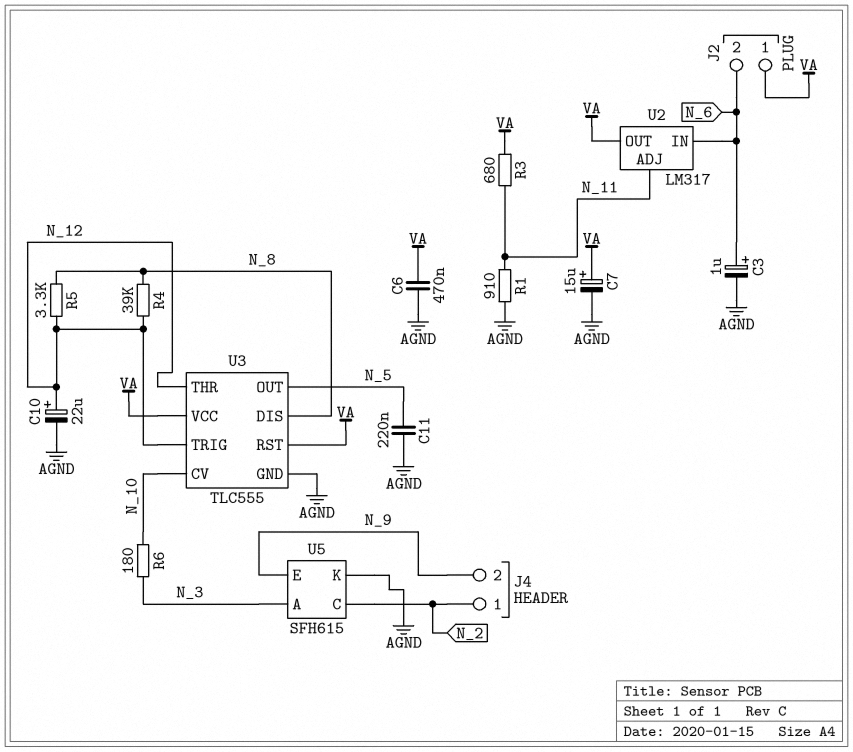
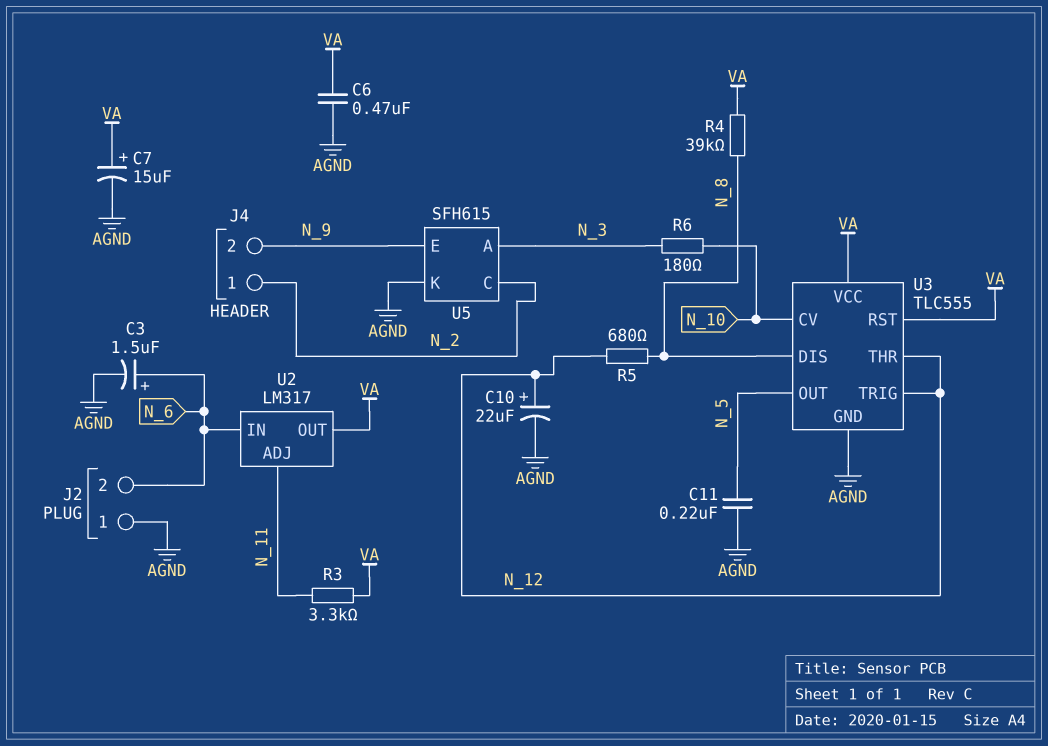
C3: 1uF (plus N_6, minus AGND) -> 1.5uF (plus N_6, minus AGND)
J2 pin 1: VA -> AGND
R1: 910 (AGND, N_11) -> none
R3: 680 (N_11, VA) -> 3.3k (N_11, VA)
R4: 39k (N_8, N_12) -> 39k (N_8, VA)
R5: 3.3k (N_8, N_12) -> 680 (N_8, N_12)

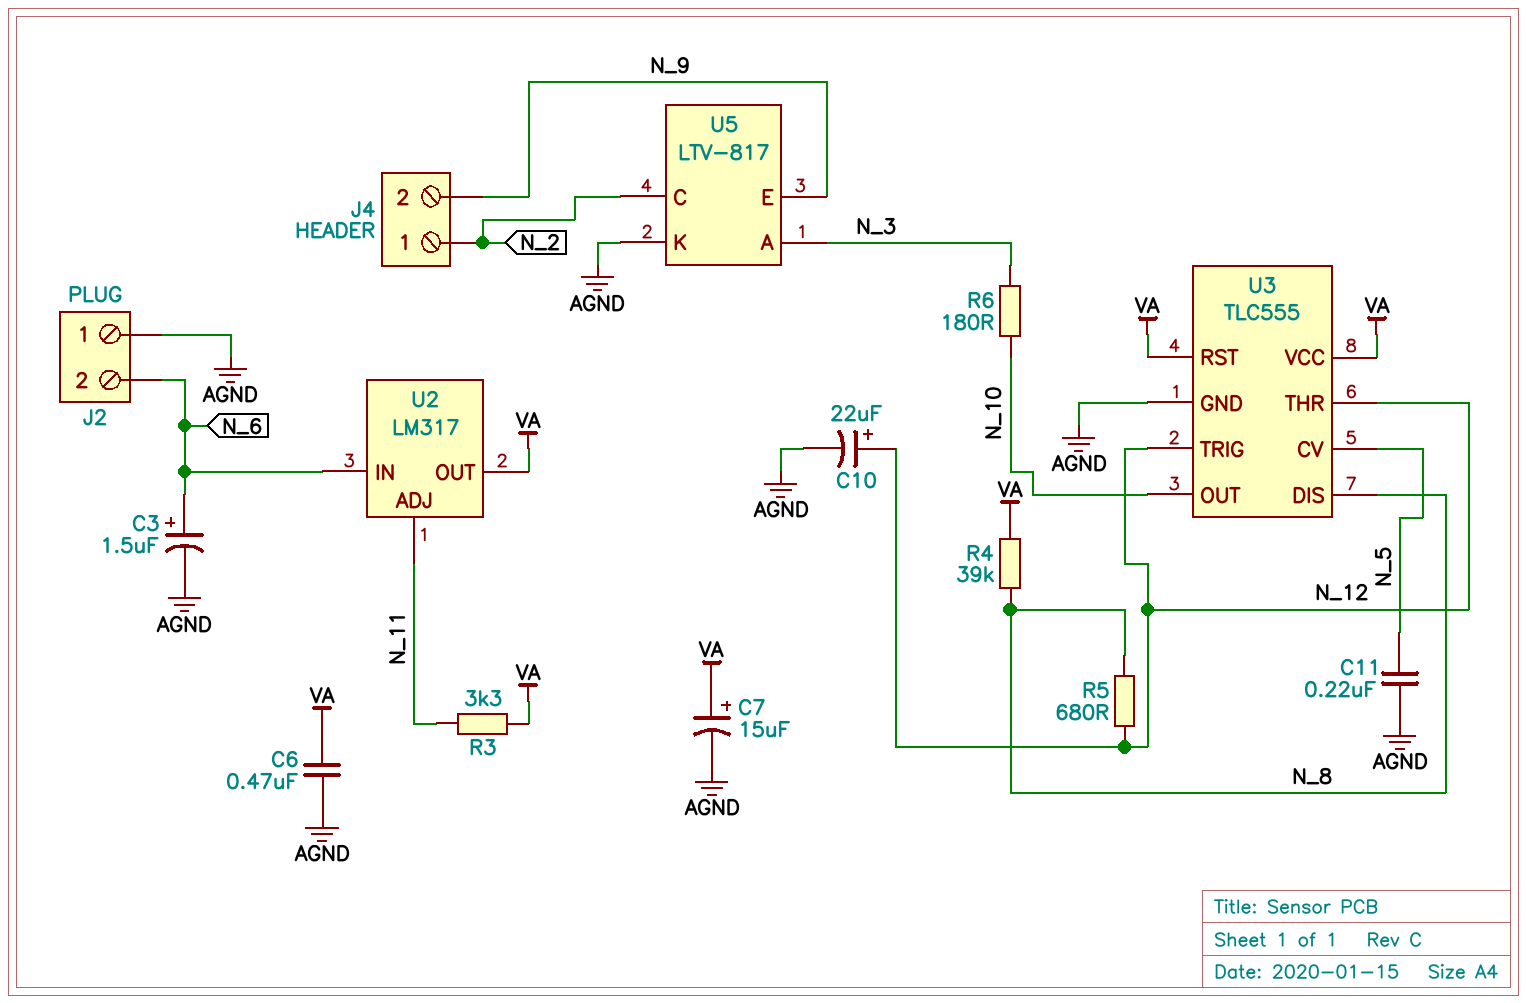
U3 pin CV: N_10 -> N_5
U3 pin OUT: N_5 -> N_10
U5: SFH615 -> LTV-817

